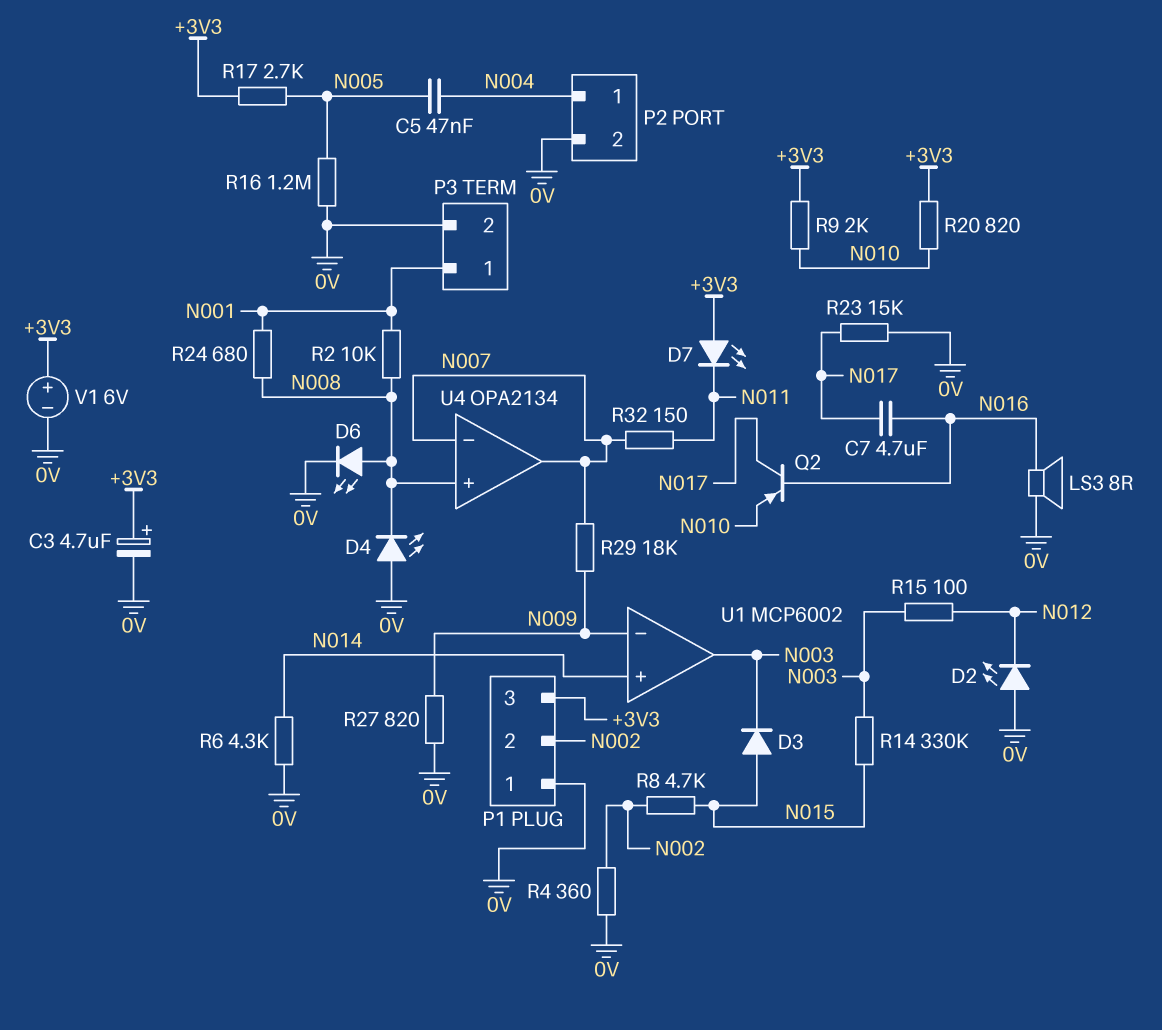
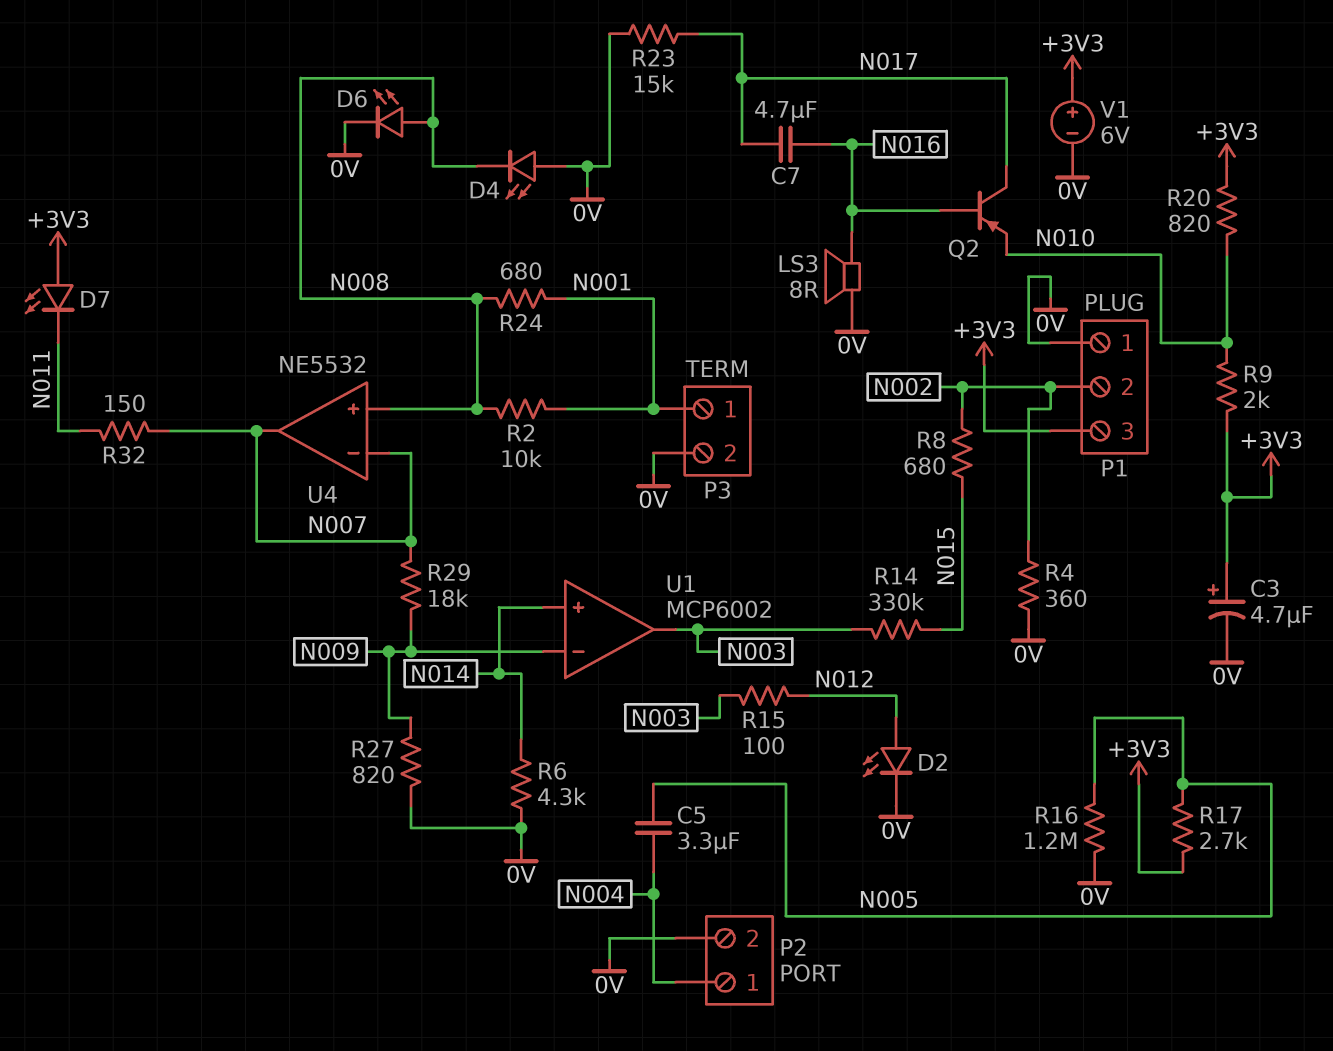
C5: 47nF (N004, N005) -> 3.3uF (N004, N005)
D2: LED (A 0V, K N012) -> LED (A N012, K 0V)
D3: diode (A N015, K N003) -> none
R8: 4.7k (N002, N015) -> 680 (N002, N015)
U4: OPA2134 -> NE5532

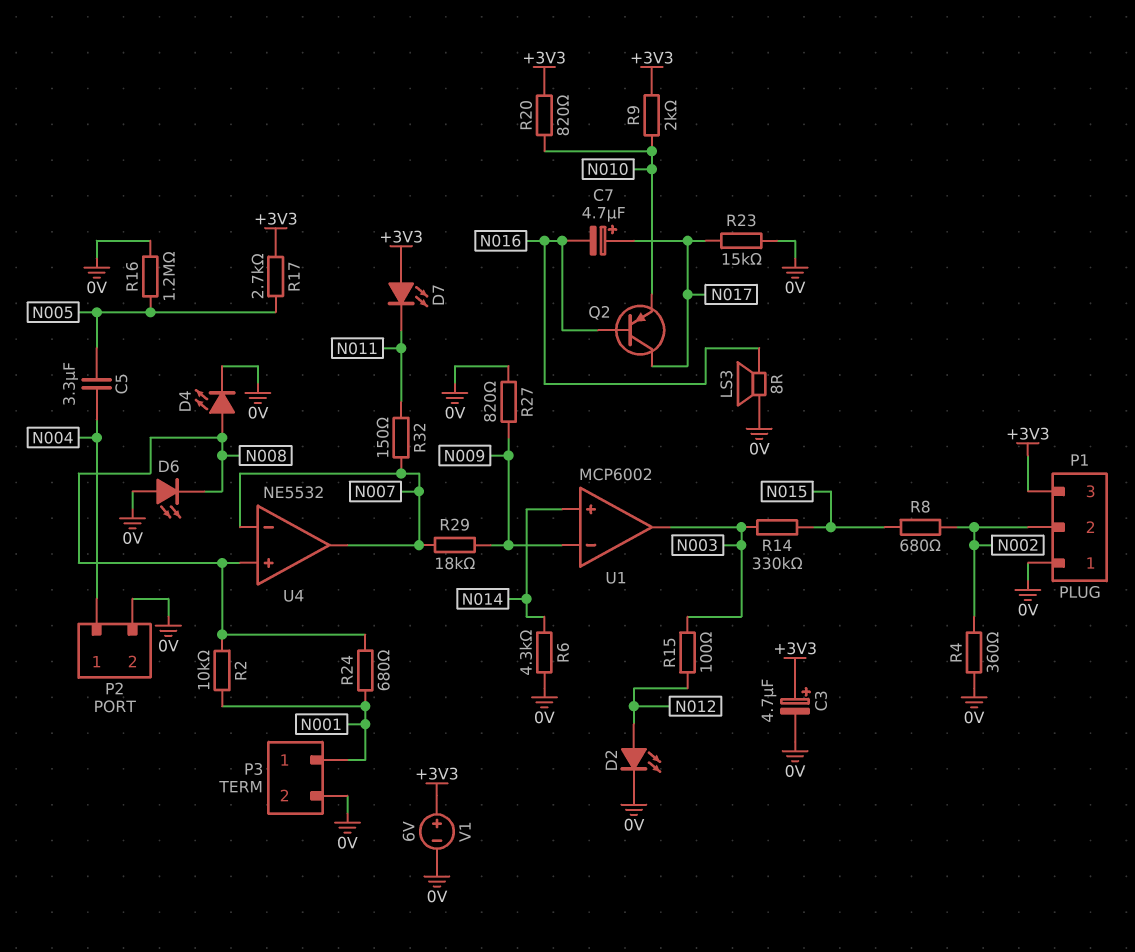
C7: 4.7uF (N016, N017) -> 4.7uF (plus N017, minus N016)
D4: LED (A 0V, K N008) -> LED (A N008, K 0V)
D6: LED (A N008, K 0V) -> LED (A 0V, K N008)

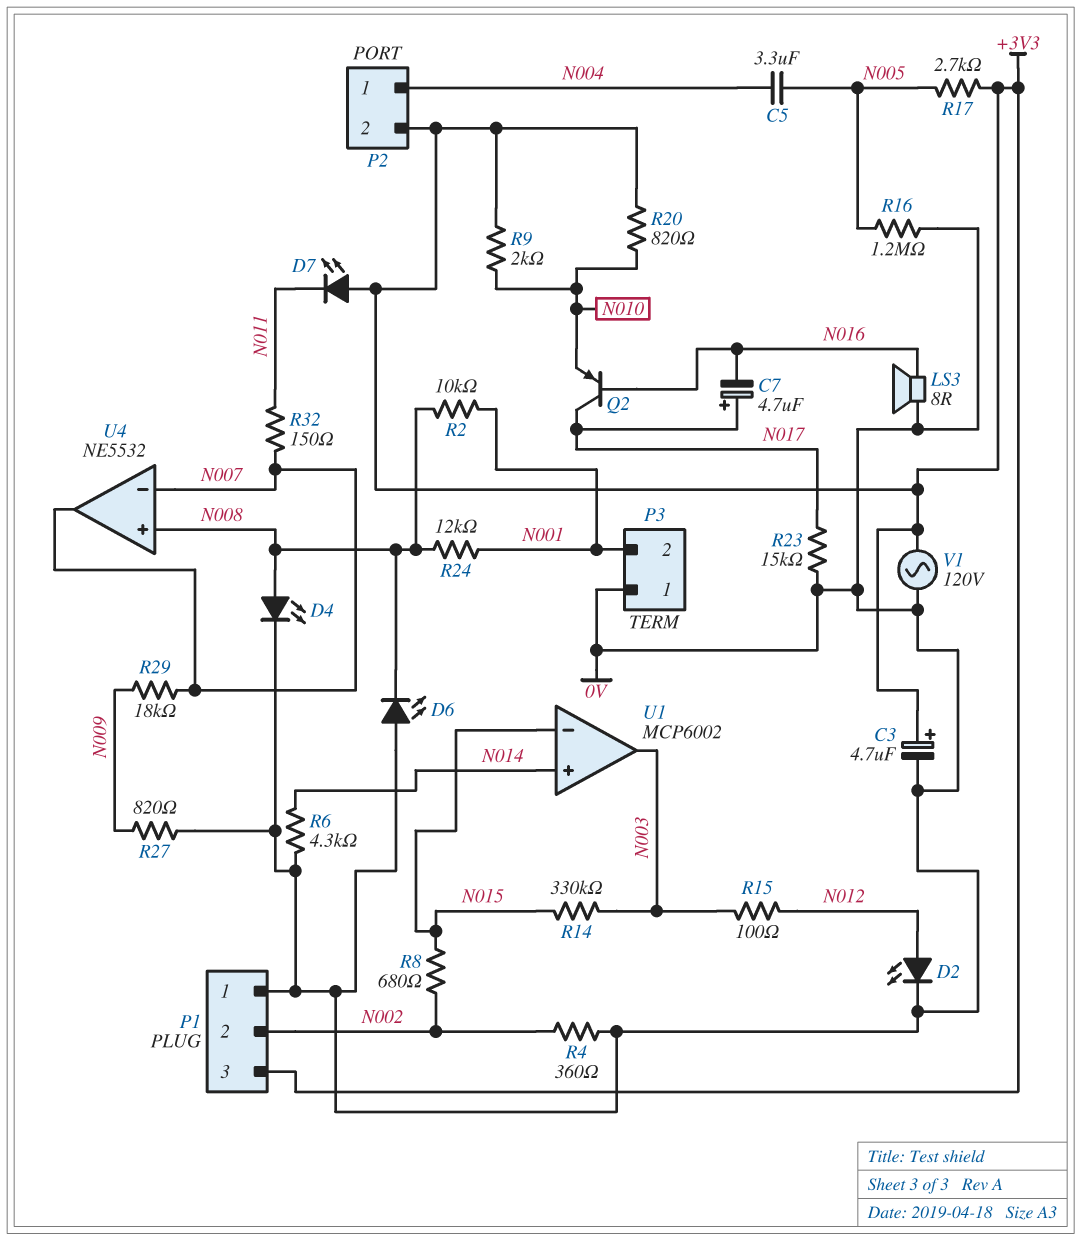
P2 pin 2: 0V -> +3V3
P3 pin 1: N001 -> 0V
P3 pin 2: 0V -> N001
R24: 680 (N001, N008) -> 12k (N001, N008)
U1 pin in-: N009 -> N015
V1: 6V (plus +3V3, minus 0V) -> AC 120V (+3V3, 0V)

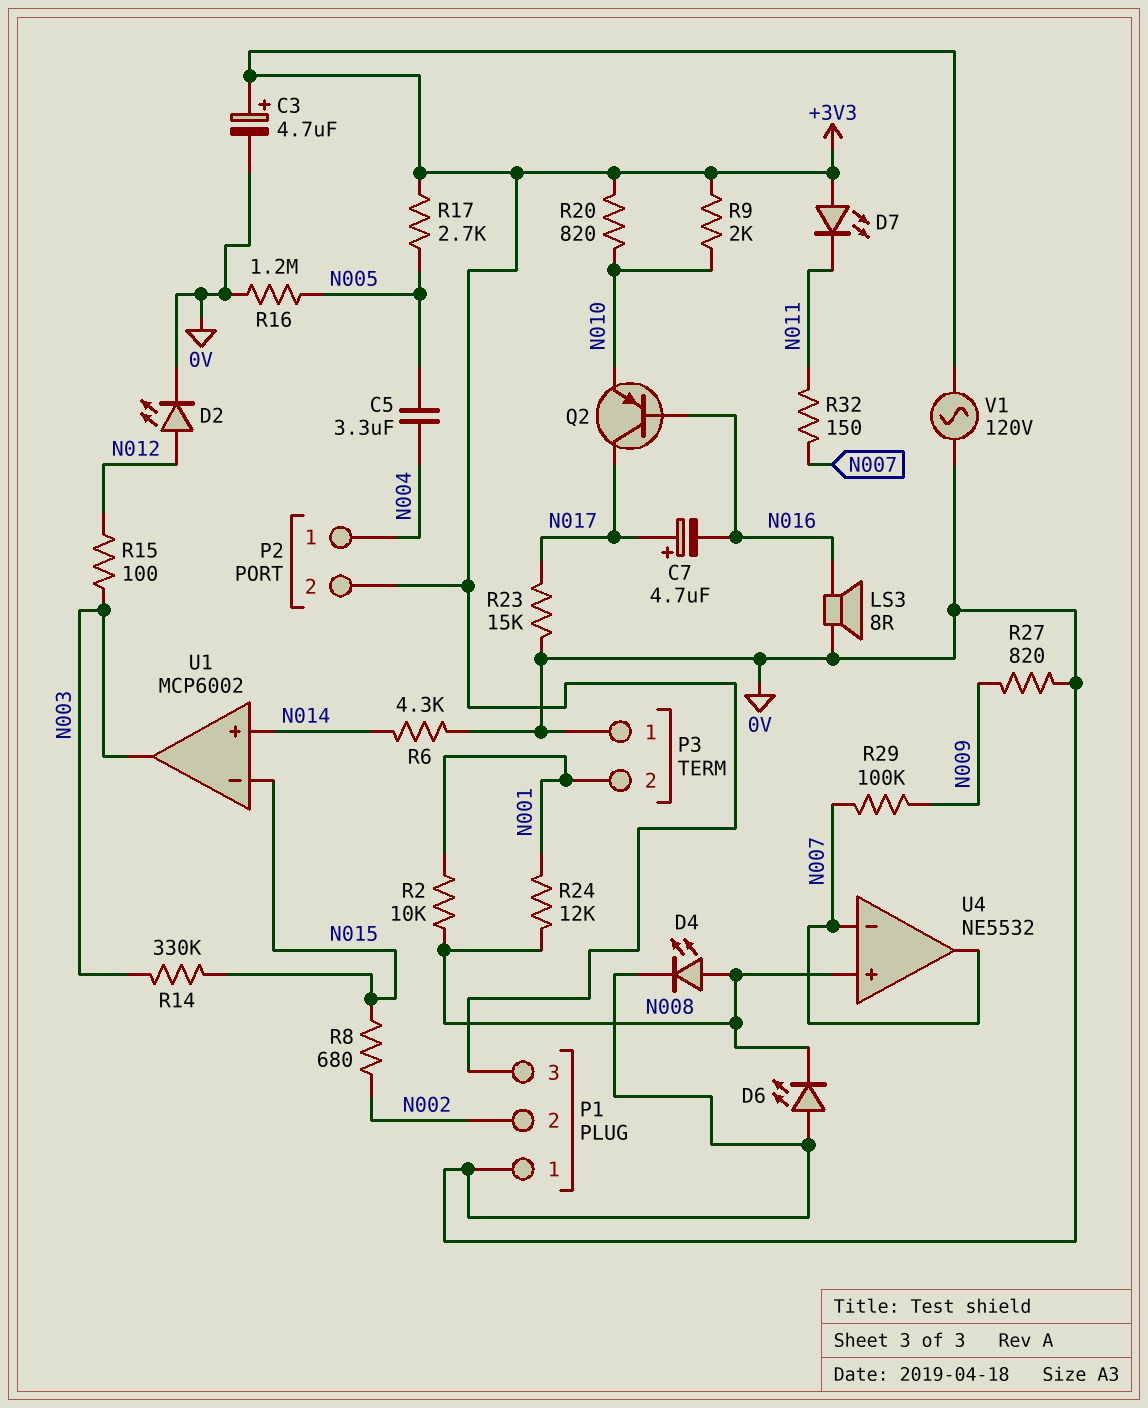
R4: 360 (0V, N002) -> none
R29: 18k (N007, N009) -> 100k (N007, N009)

